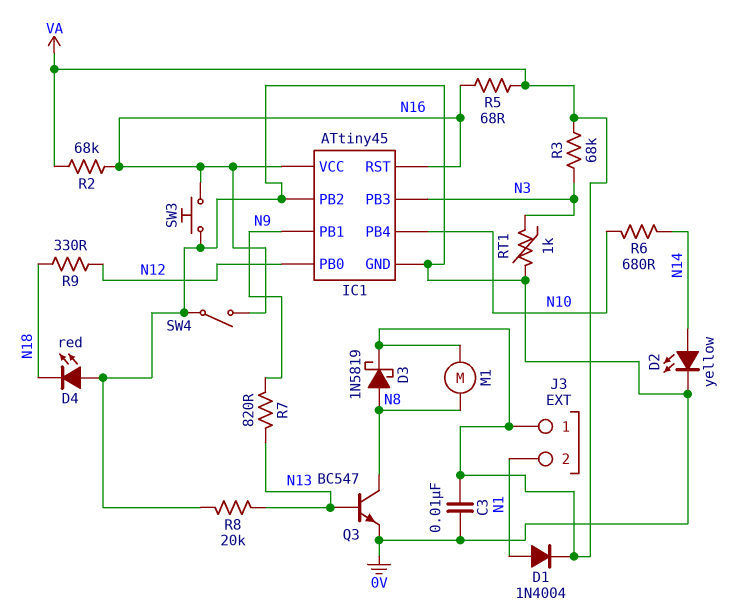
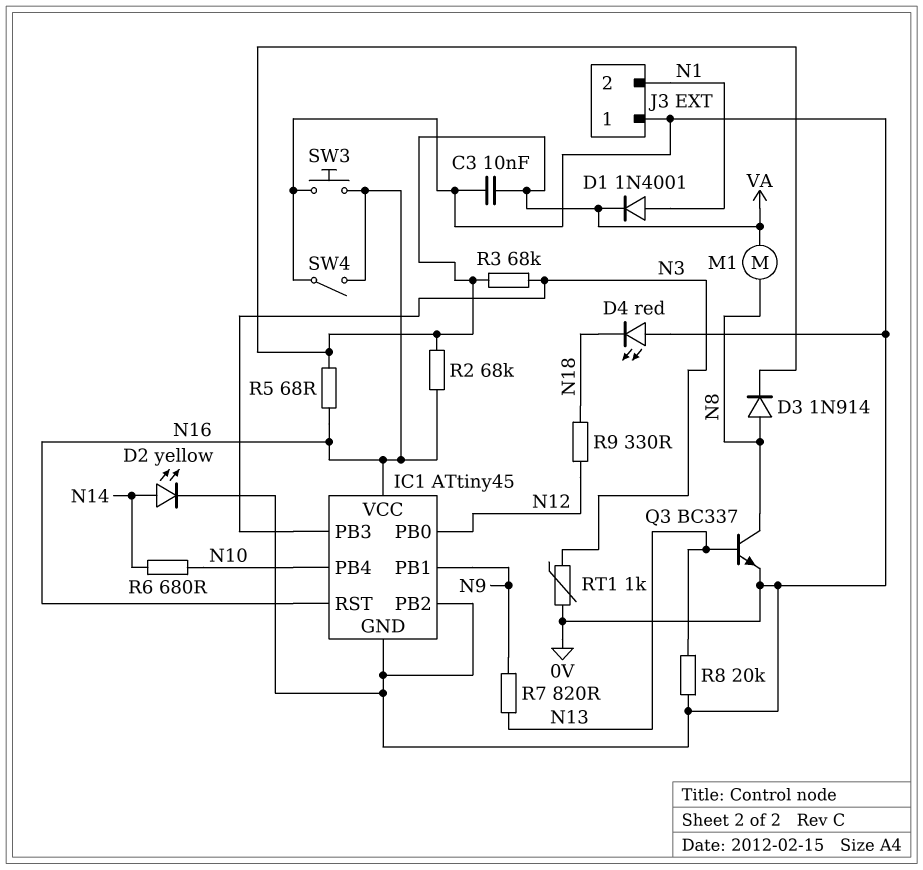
D1: diode 1N4004 (A N1, K VA) -> diode 1N4001 (A N1, K VA)
D3: schottky 1N5819 (A N8, K VA) -> diode 1N914 (A N8, K VA)
J3 pin 1: VA -> 0V
Q3: NPN BC547 (B N13, C N8, E 0V) -> NPN BC337 (B N13, C N8, E 0V)

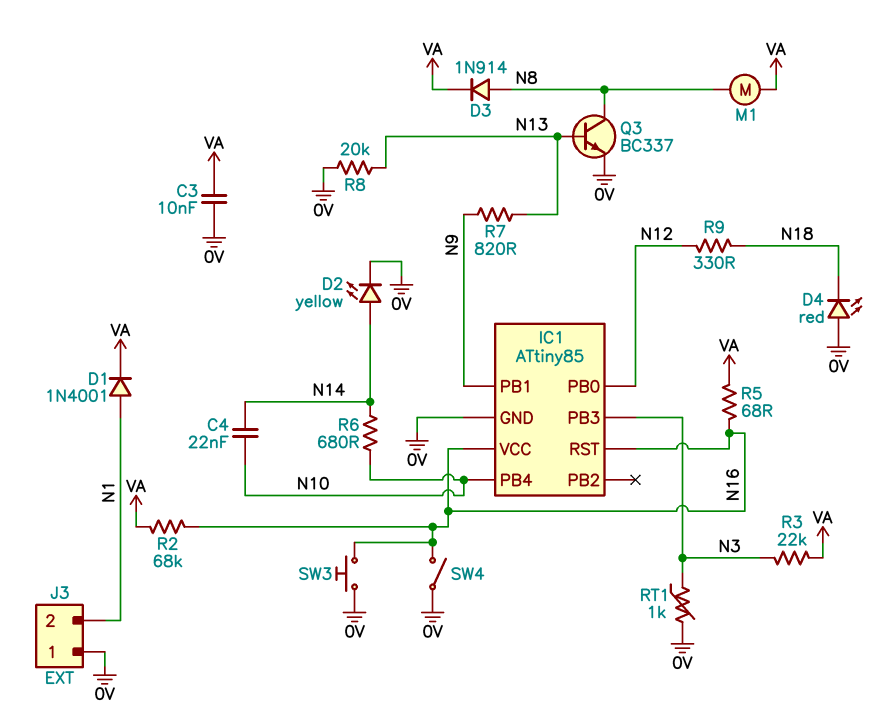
C4: none -> 22nF (N10, N14)
IC1: ATtiny45 -> ATtiny85
IC1 pin PB2: 0V -> none
R3: 68k (N3, VA) -> 22k (N3, VA)

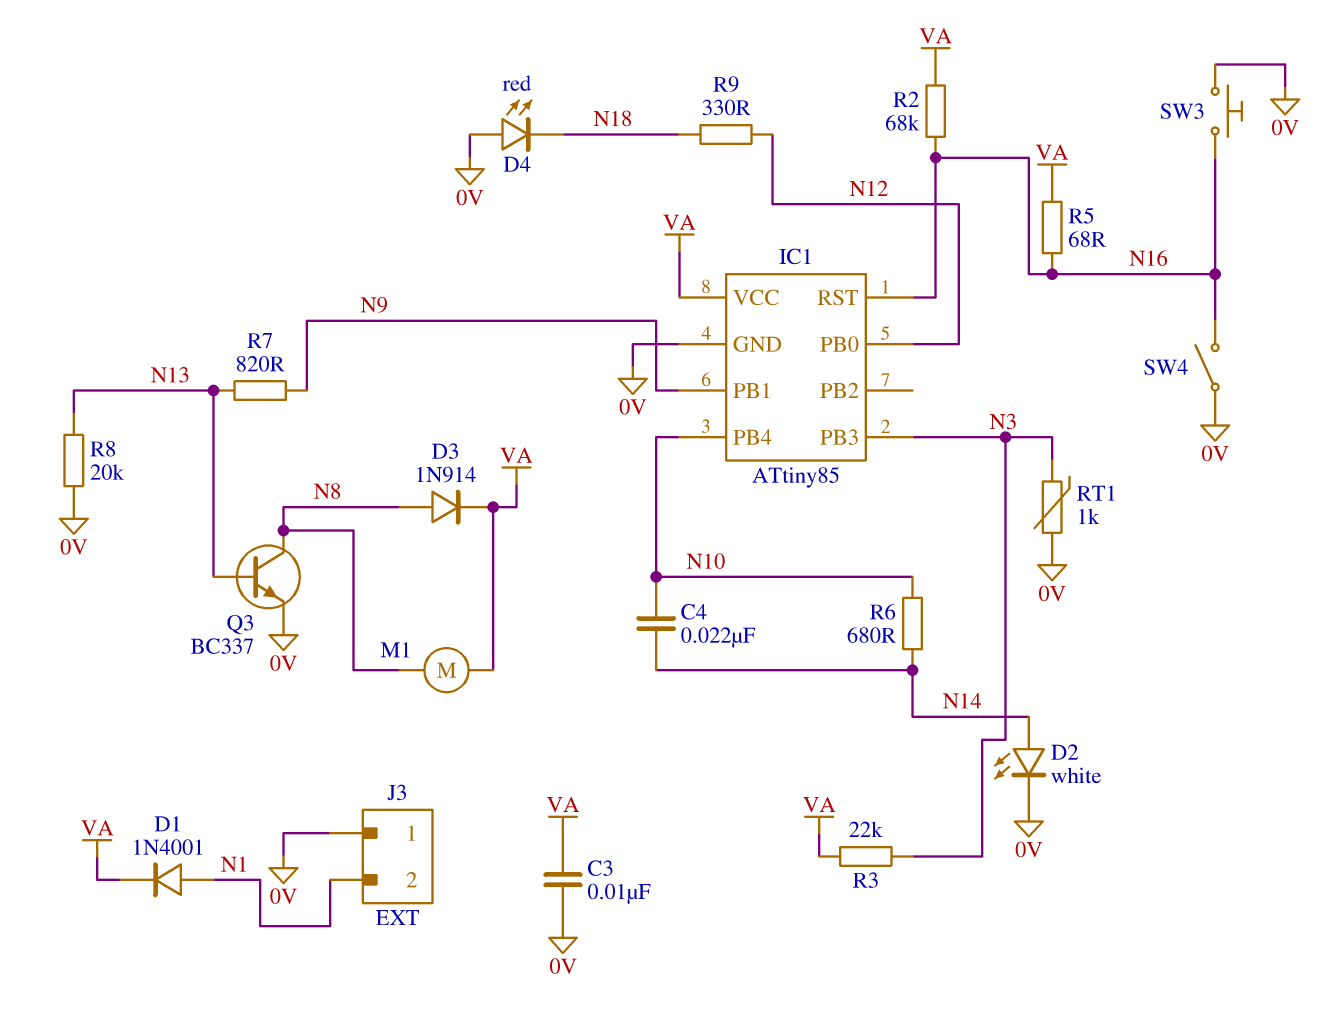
D2: LED yellow (A N14, K 0V) -> LED white (A N14, K 0V)
IC1 pin VCC: N16 -> VA

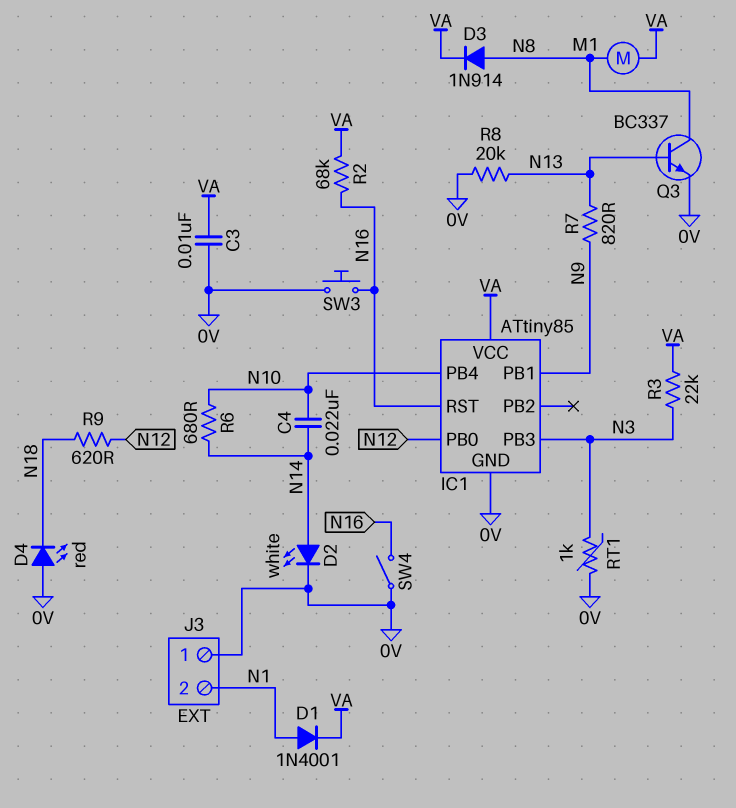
R5: 68 (N16, VA) -> none
R9: 330 (N12, N18) -> 620 (N12, N18)

